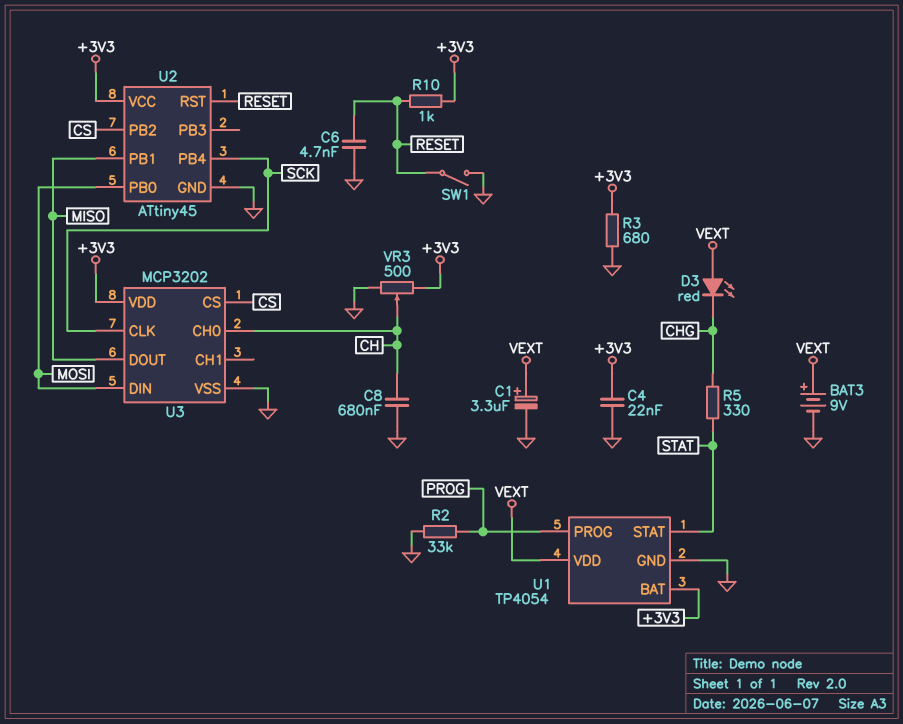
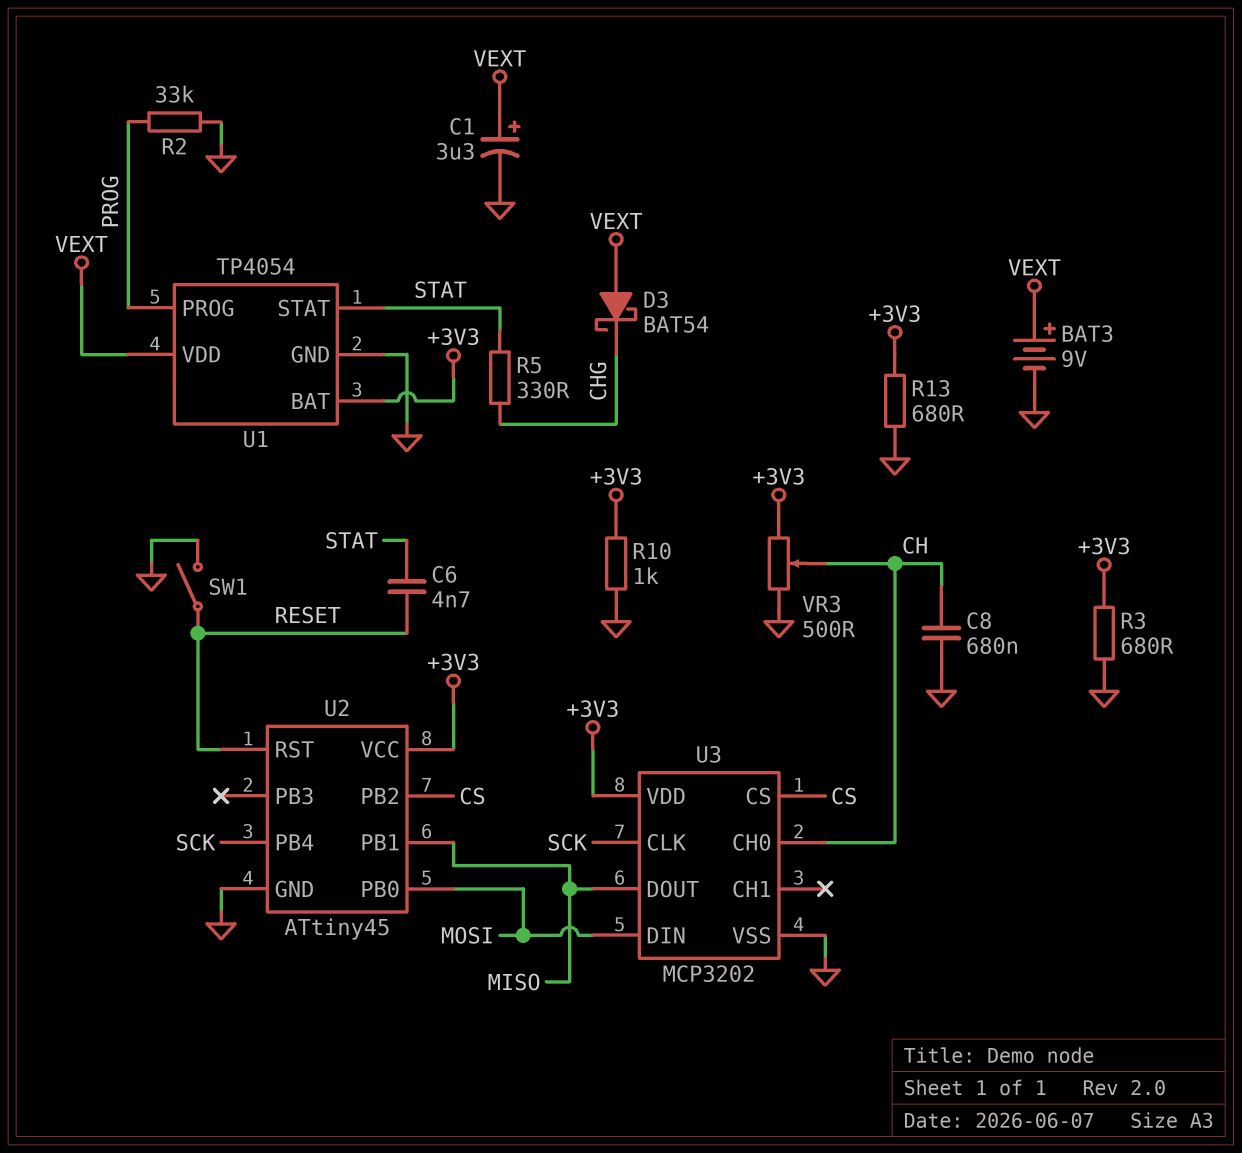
C4: 22nF (+3V3, GND) -> none
C6: 4.7nF (GND, RESET) -> 4.7nF (RESET, STAT)
D3: LED red (A VEXT, K CHG) -> schottky BAT54 (A VEXT, K CHG)
R10: 1k (+3V3, RESET) -> 1k (+3V3, GND)
R13: none -> 680 (+3V3, GND)

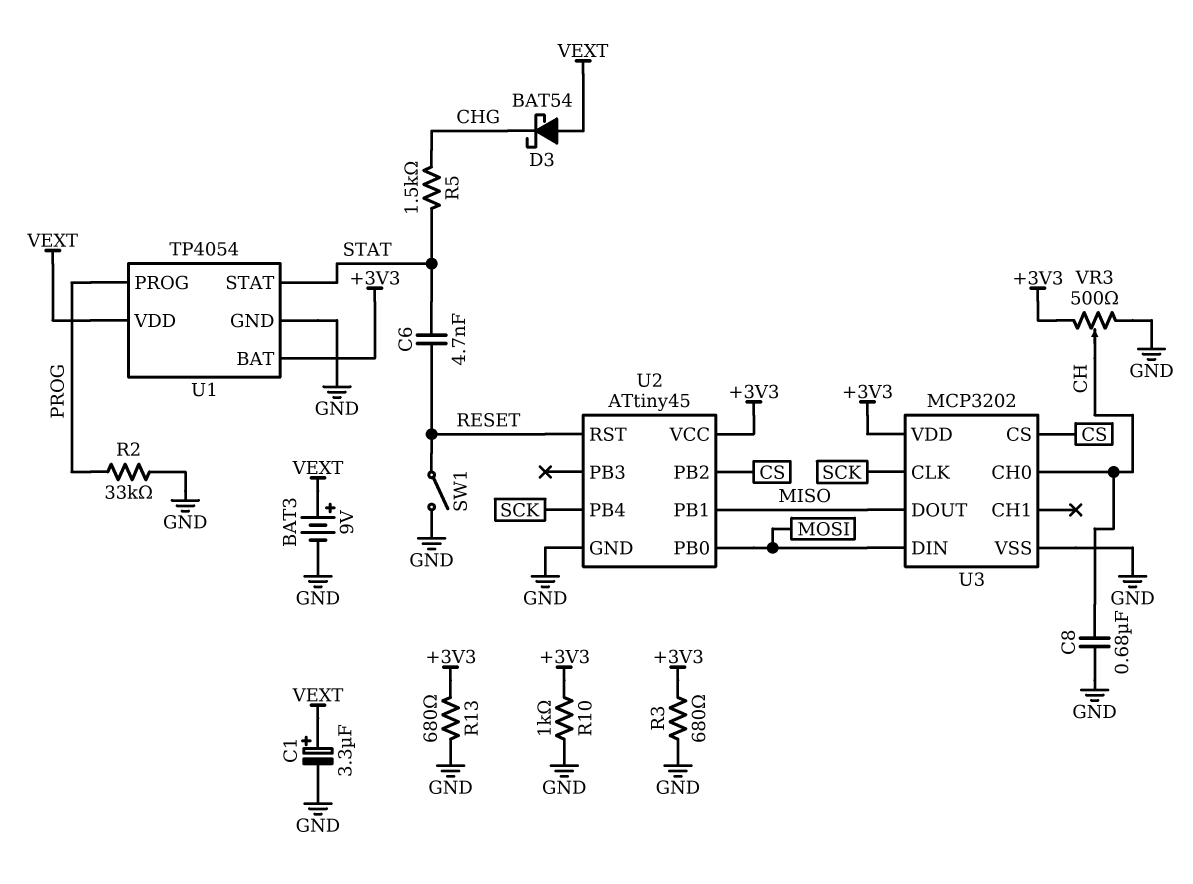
R5: 330 (CHG, STAT) -> 1.5k (CHG, STAT)

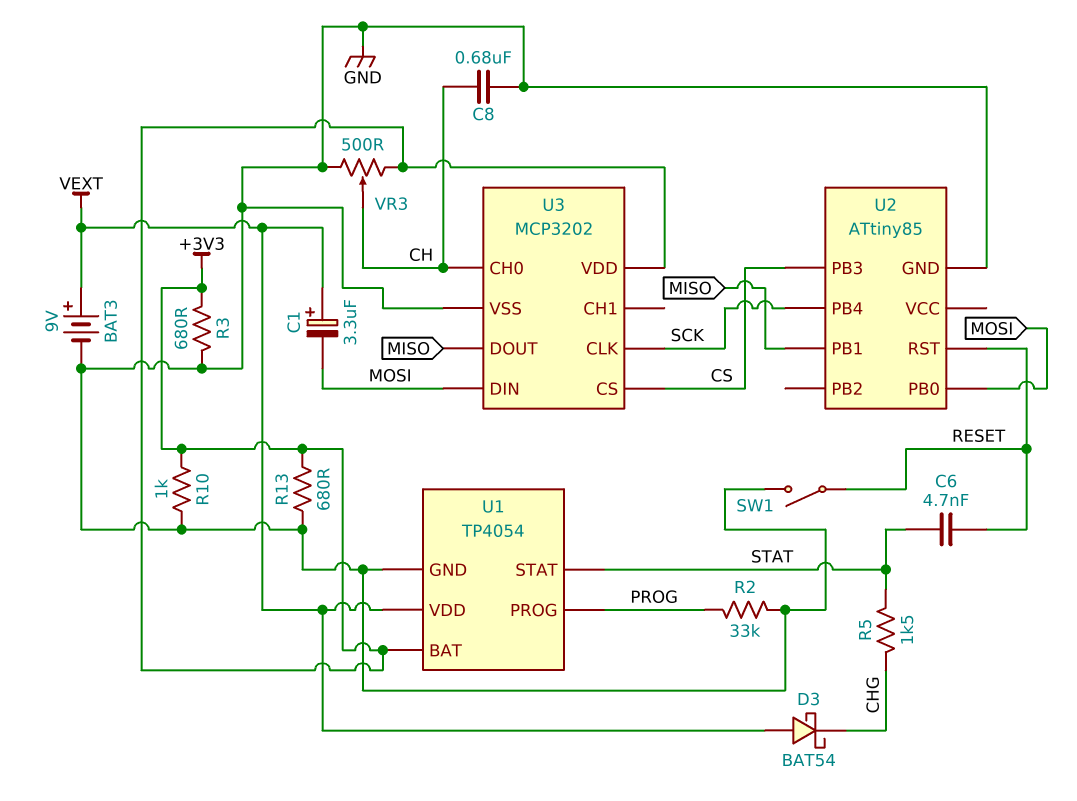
C1: 3.3uF (plus VEXT, minus GND) -> 3.3uF (plus VEXT, minus MOSI)
U2: ATtiny45 -> ATtiny85
U2 pin PB2: CS -> none
U2 pin PB3: none -> CS
U2 pin VCC: +3V3 -> none

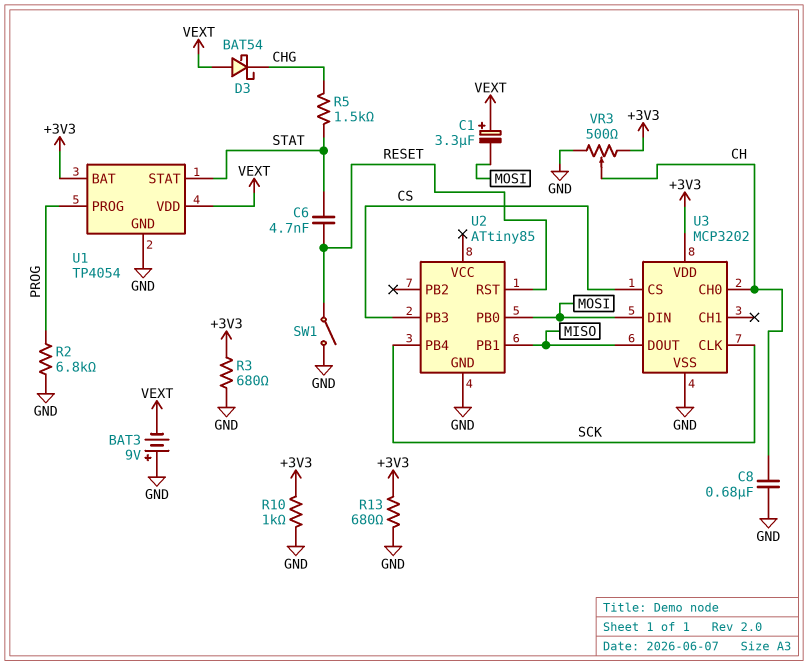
BAT3: 9V (plus VEXT, minus GND) -> 9V (plus GND, minus VEXT)
R2: 33k (GND, PROG) -> 6.8k (GND, PROG)

